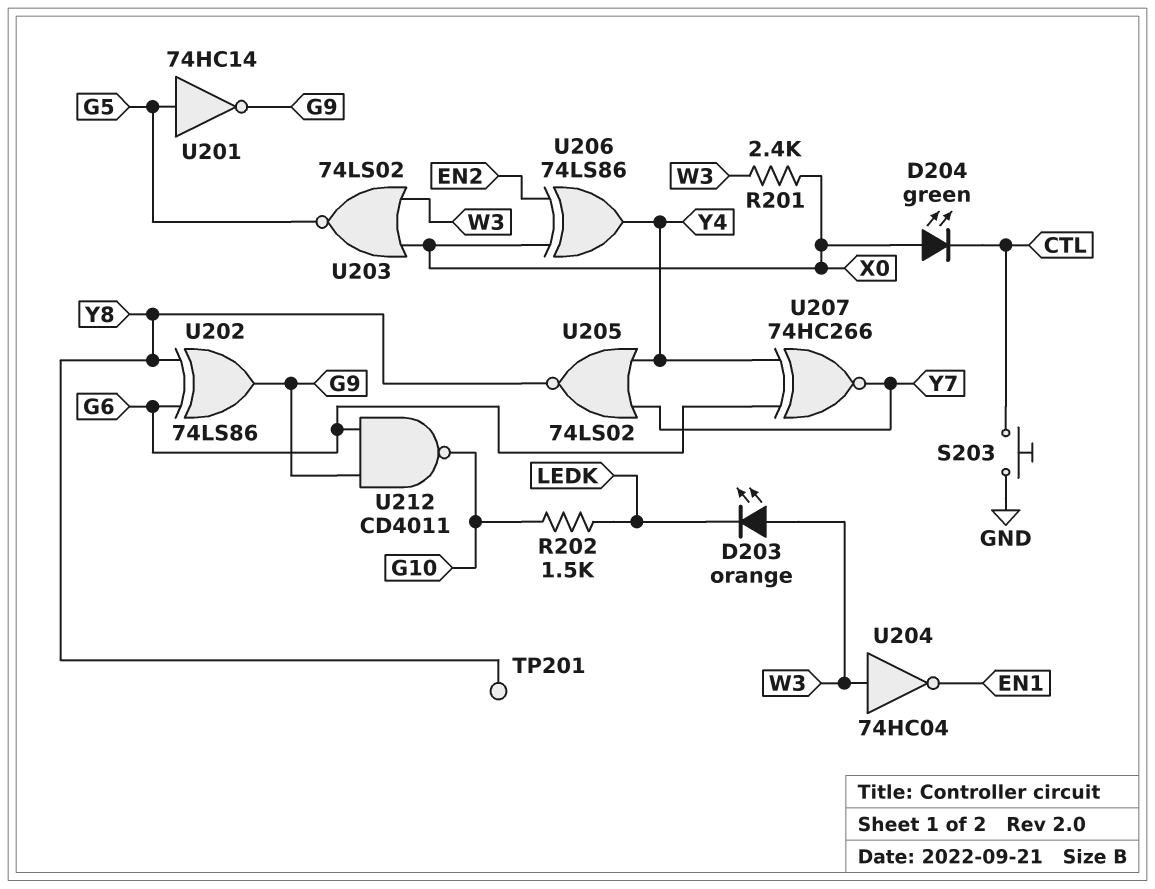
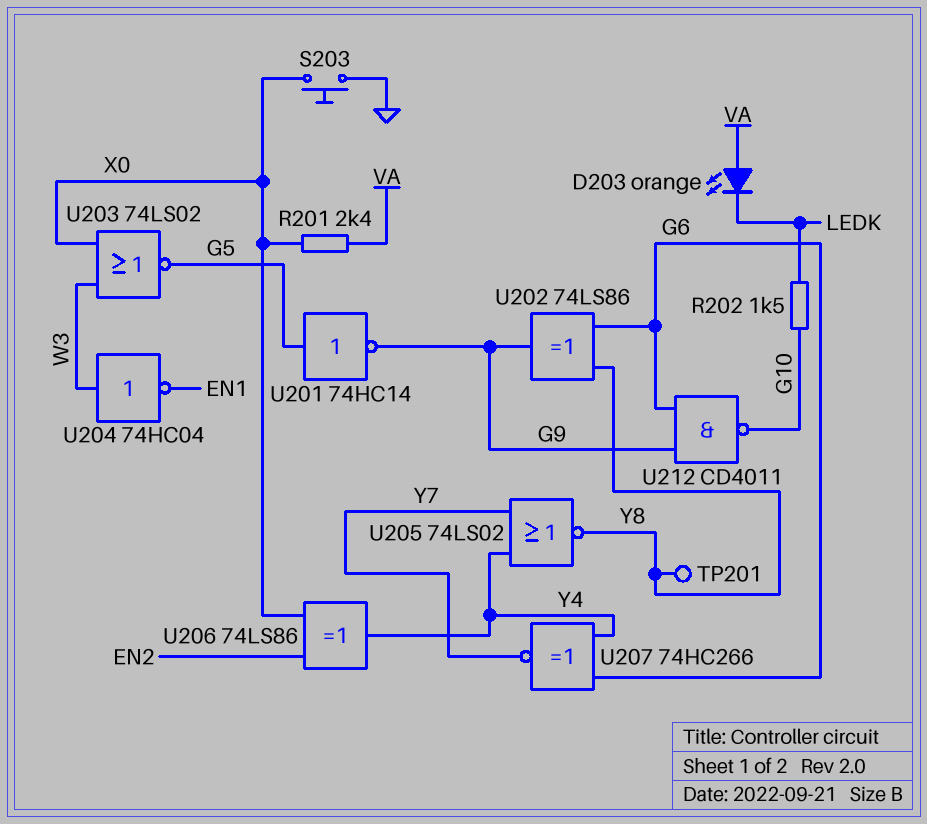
D203: LED orange (A W3, K LEDK) -> LED orange (A VA, K LEDK)
D204: LED green (A X0, K CTL) -> none
R201: 2.4k (W3, X0) -> 2.4k (VA, X0)
S203: button (CTL, GND) -> button (GND, X0)

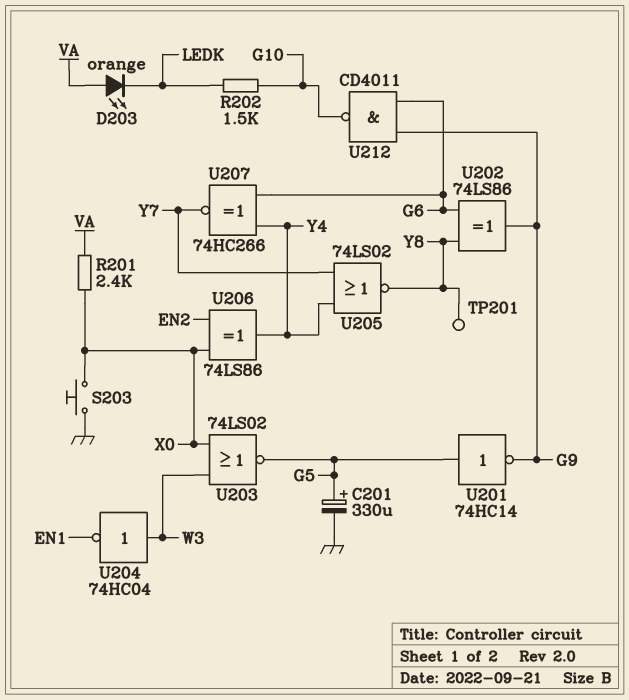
C201: none -> 330uF (plus G5, minus GND)

